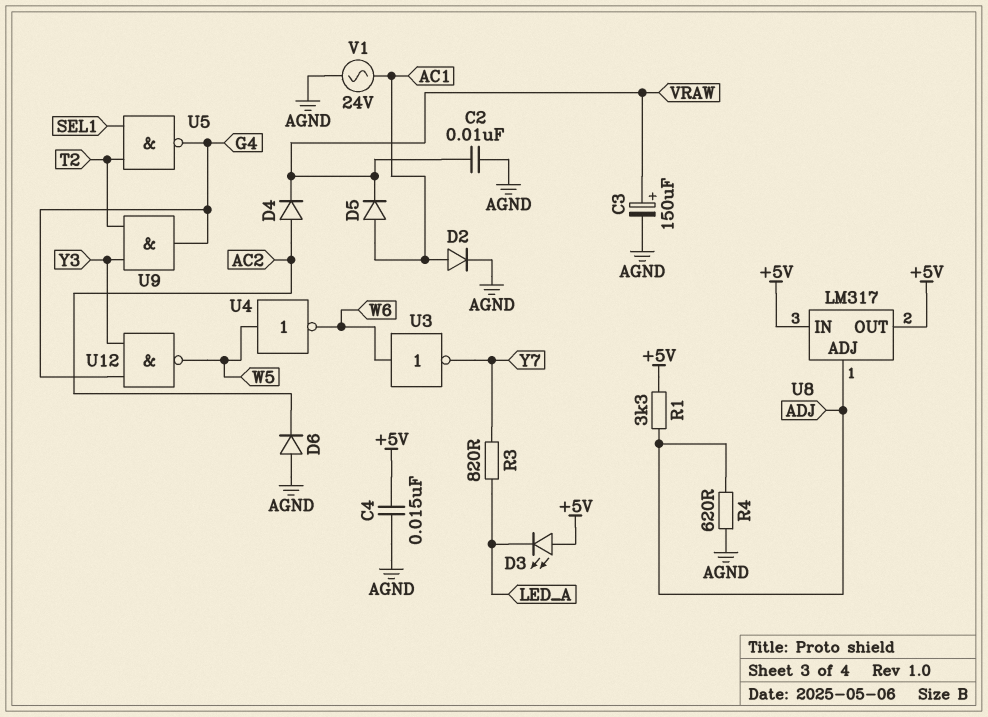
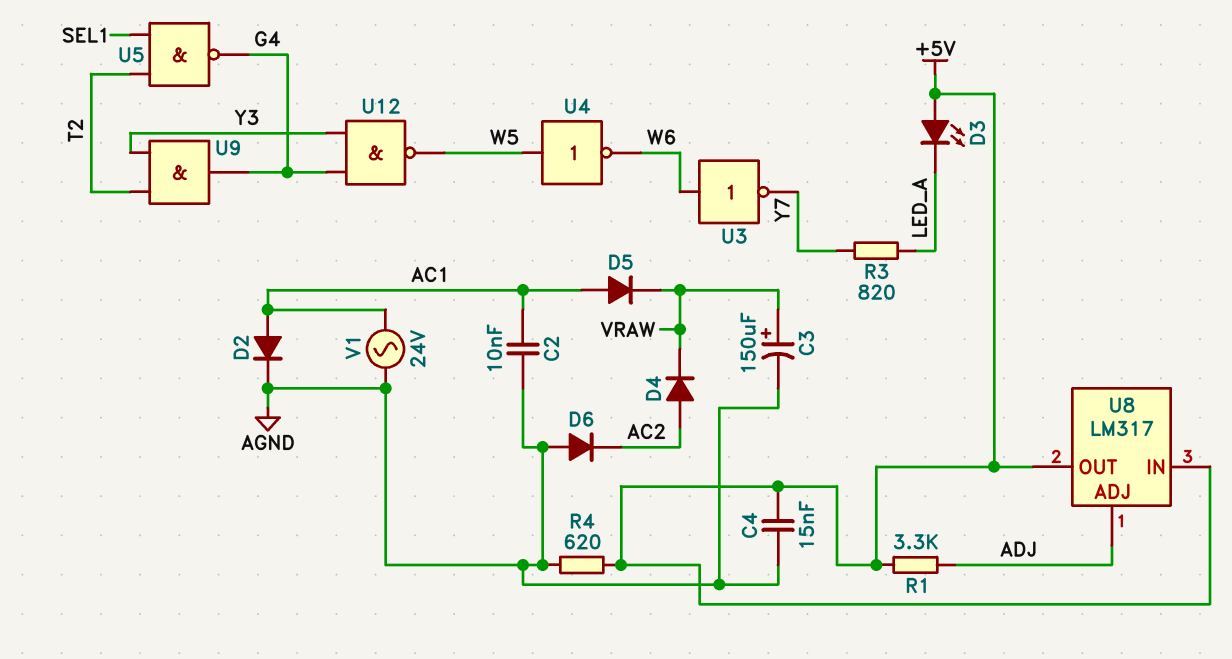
C2: 10nF (AGND, VRAW) -> 10nF (AC1, AGND)
R4: 620 (ADJ, AGND) -> 620 (+5V, AGND)

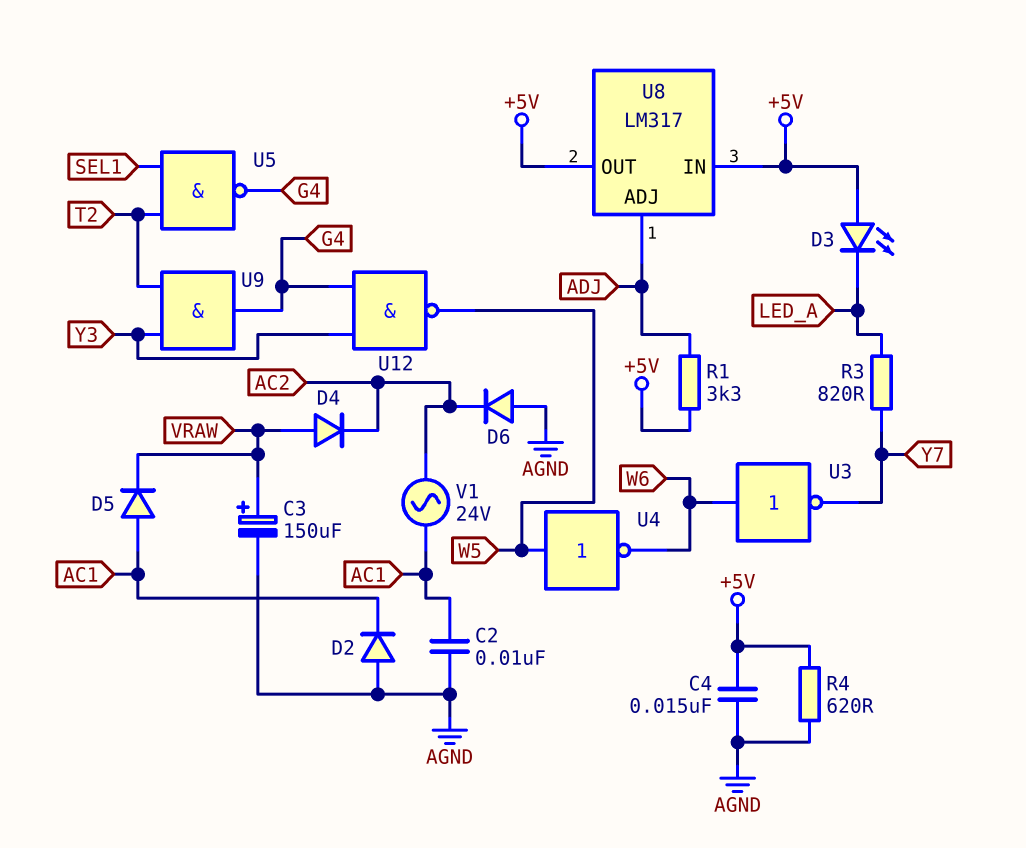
D2: diode (A AC1, K AGND) -> diode (A AGND, K AC1)
D4: diode (A AC2, K VRAW) -> diode (A VRAW, K AC2)
V1: AC 24V (AC1, AGND) -> AC 24V (AC1, AC2)

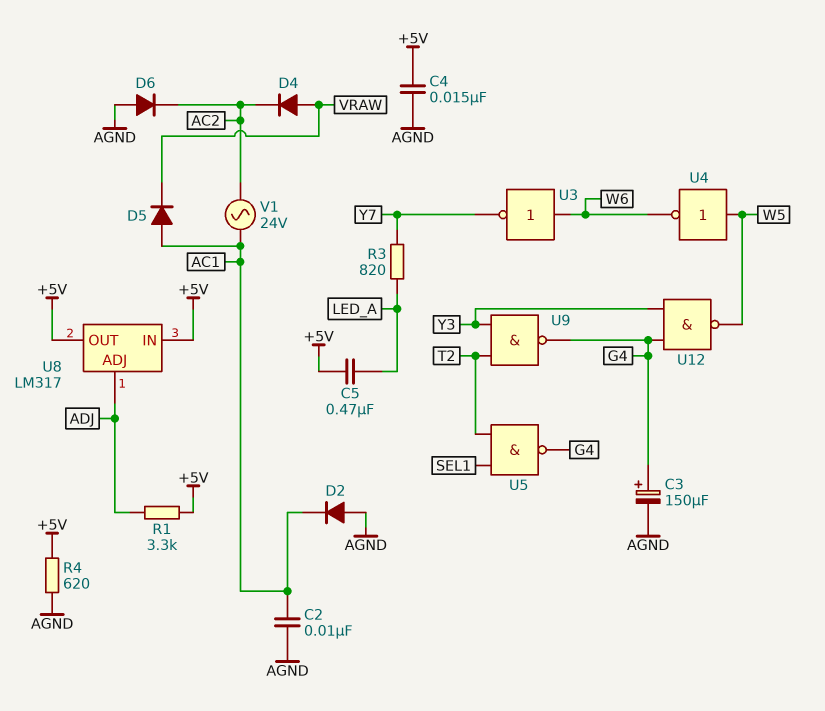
C3: 150uF (plus VRAW, minus AGND) -> 150uF (plus G4, minus AGND)
C5: none -> 470nF (+5V, LED_A)
D3: LED (A +5V, K LED_A) -> none
U9: AND (in T2, in Y3, out G4) -> NAND (in T2, in Y3, out G4)

